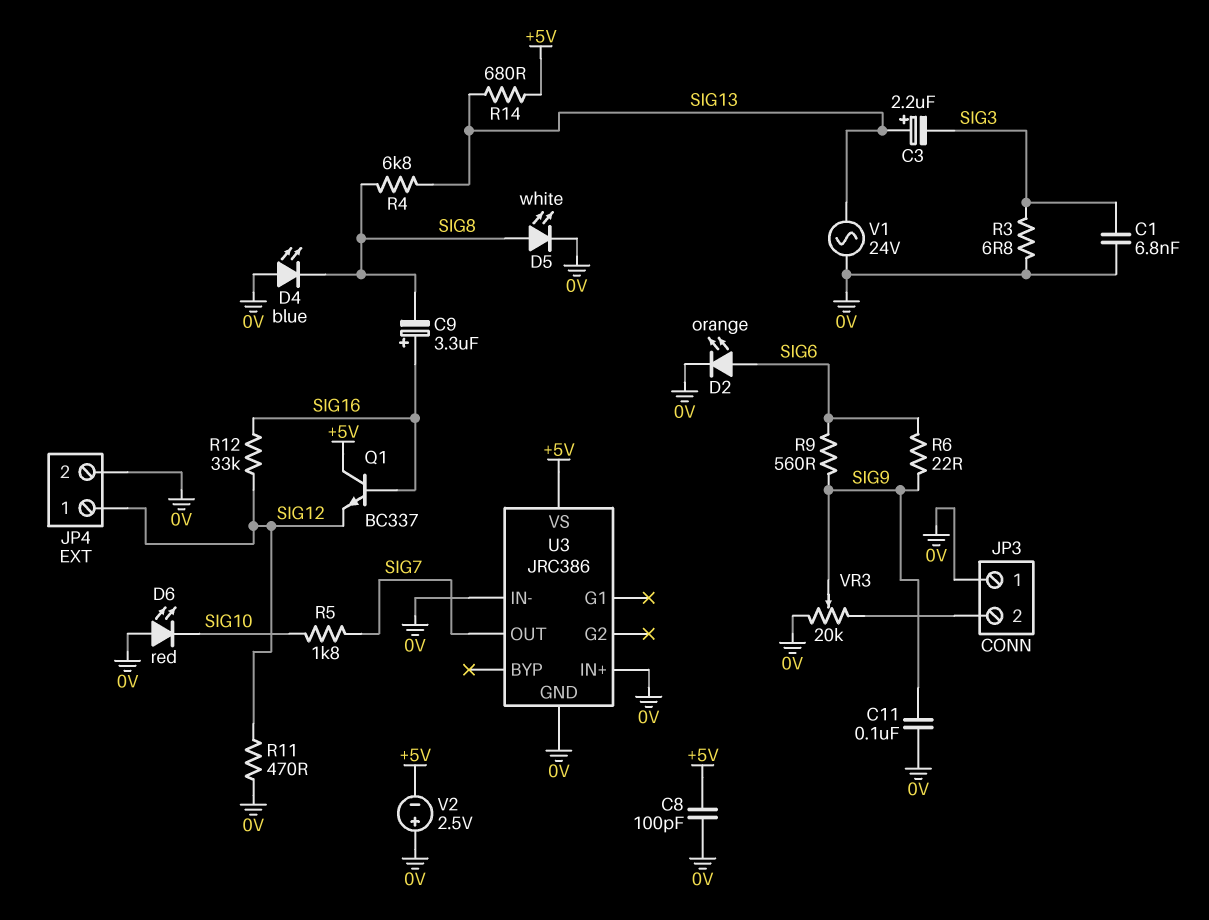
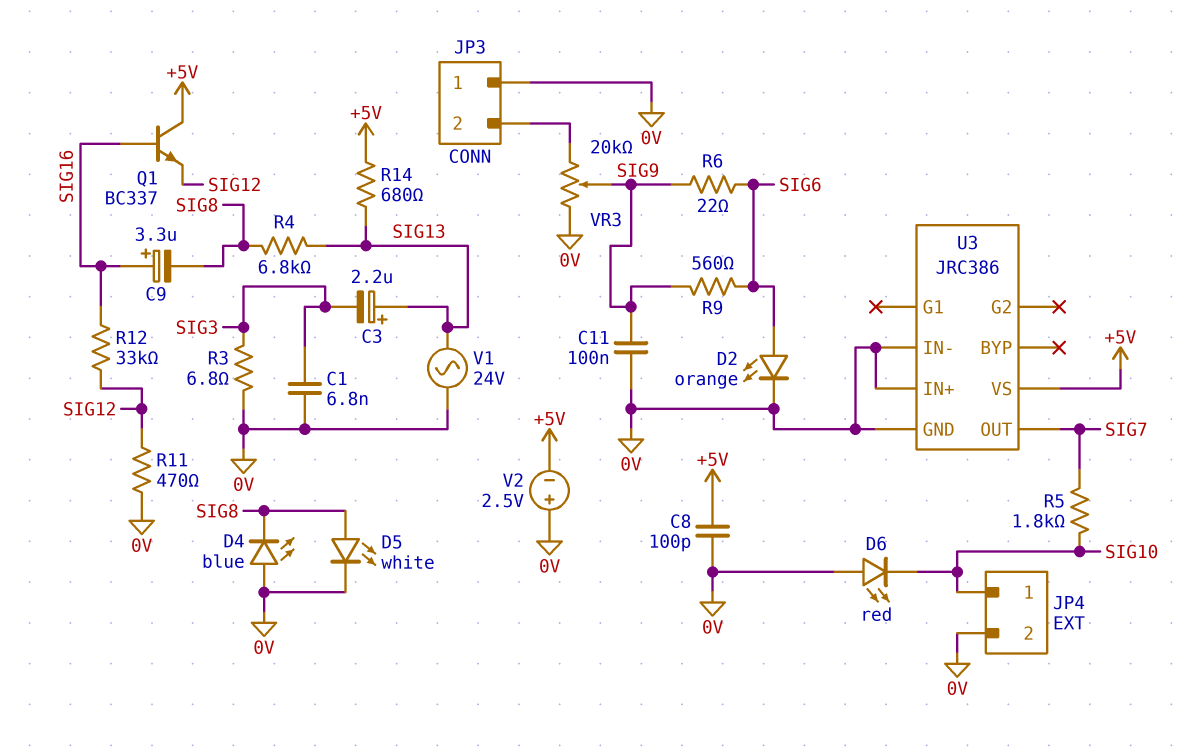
JP4 pin 1: SIG12 -> SIG10

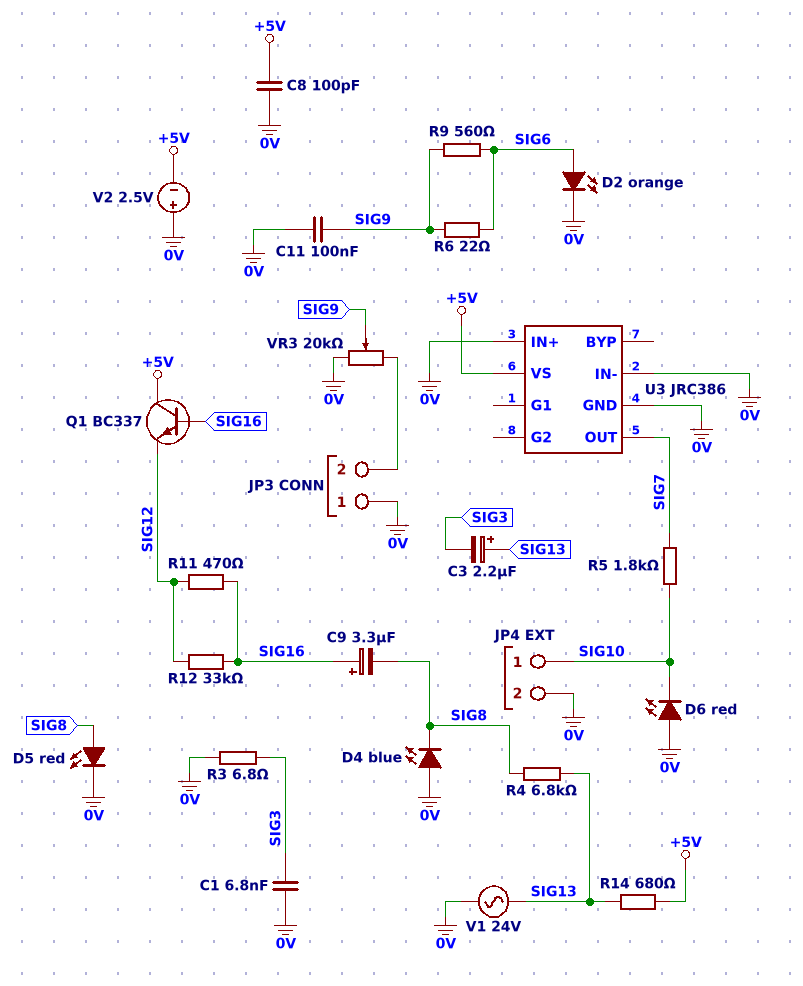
D5: LED white (A SIG8, K 0V) -> LED red (A SIG8, K 0V)
R11: 470 (0V, SIG12) -> 470 (SIG12, SIG16)

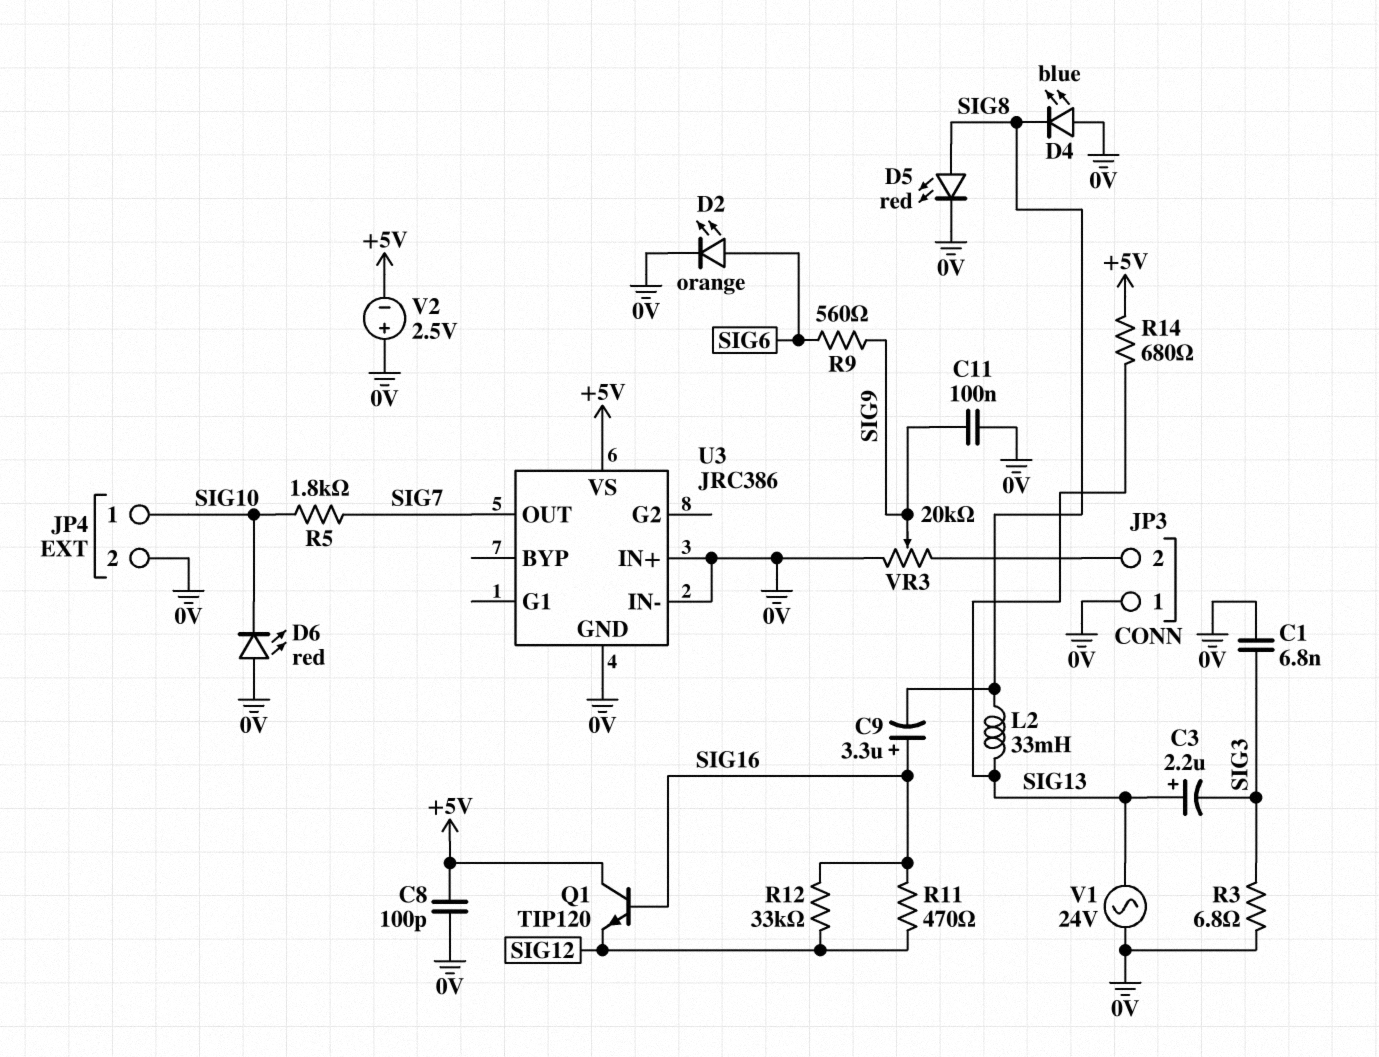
L2: none -> 33mH (SIG8, SIG13)
Q1: NPN BC337 (B SIG16, C +5V, E SIG12) -> NPN TIP120 (B SIG16, C +5V, E SIG12)
R4: 6.8k (SIG8, SIG13) -> none
R6: 22 (SIG6, SIG9) -> none

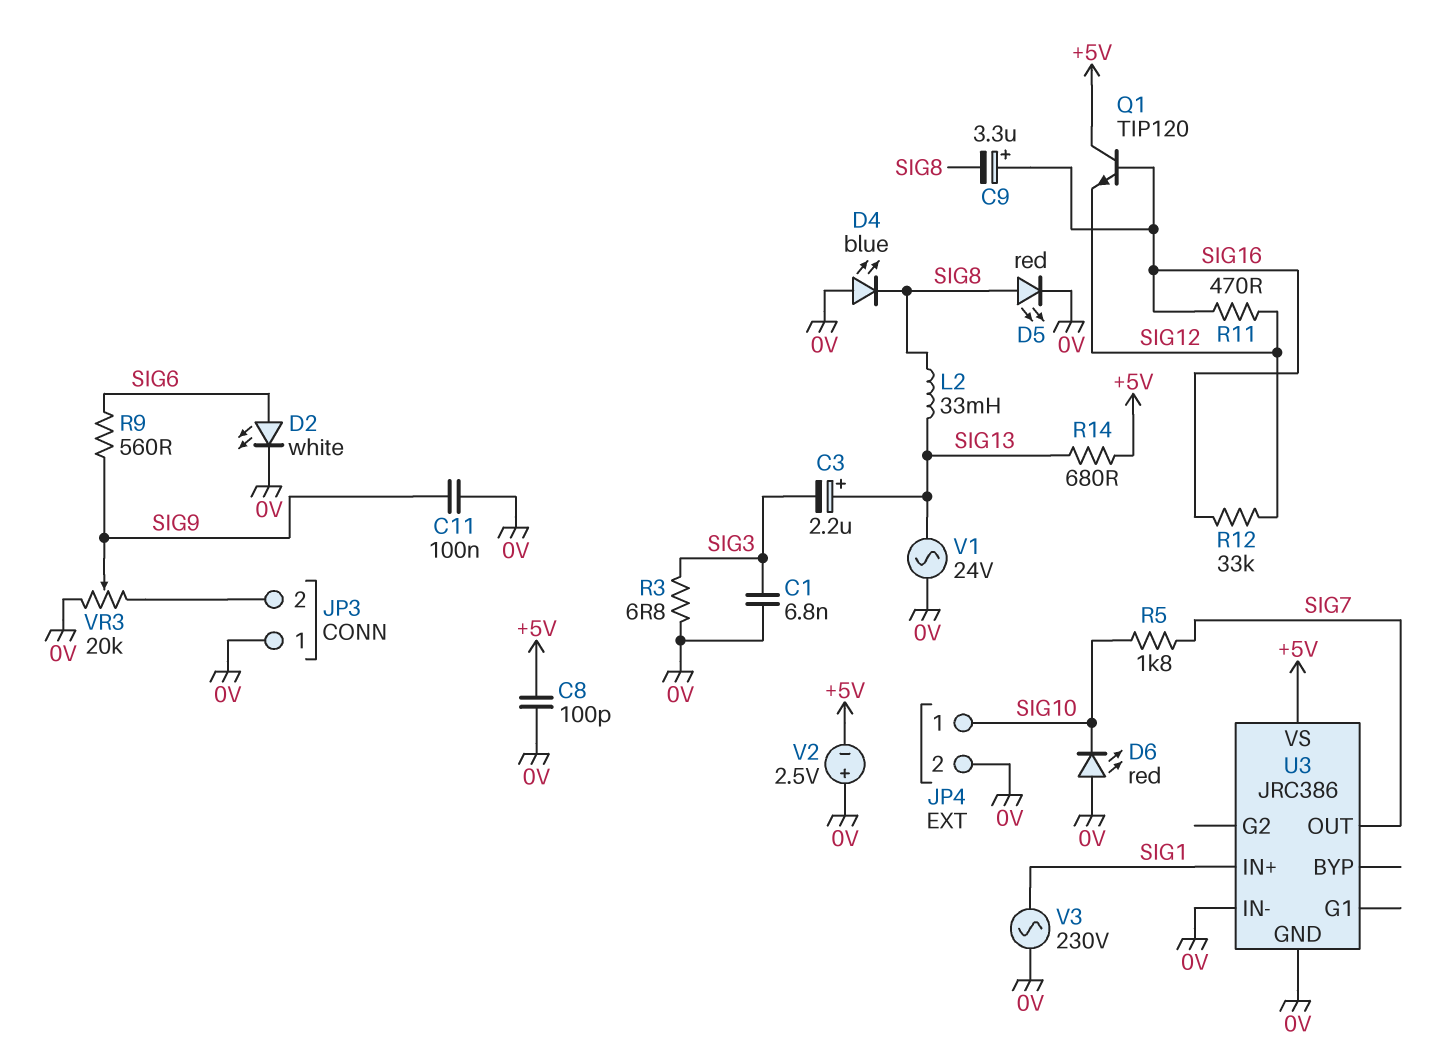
D2: LED orange (A SIG6, K 0V) -> LED white (A SIG6, K 0V)
U3 pin IN+: 0V -> SIG1
V3: none -> AC 230V (0V, SIG1)

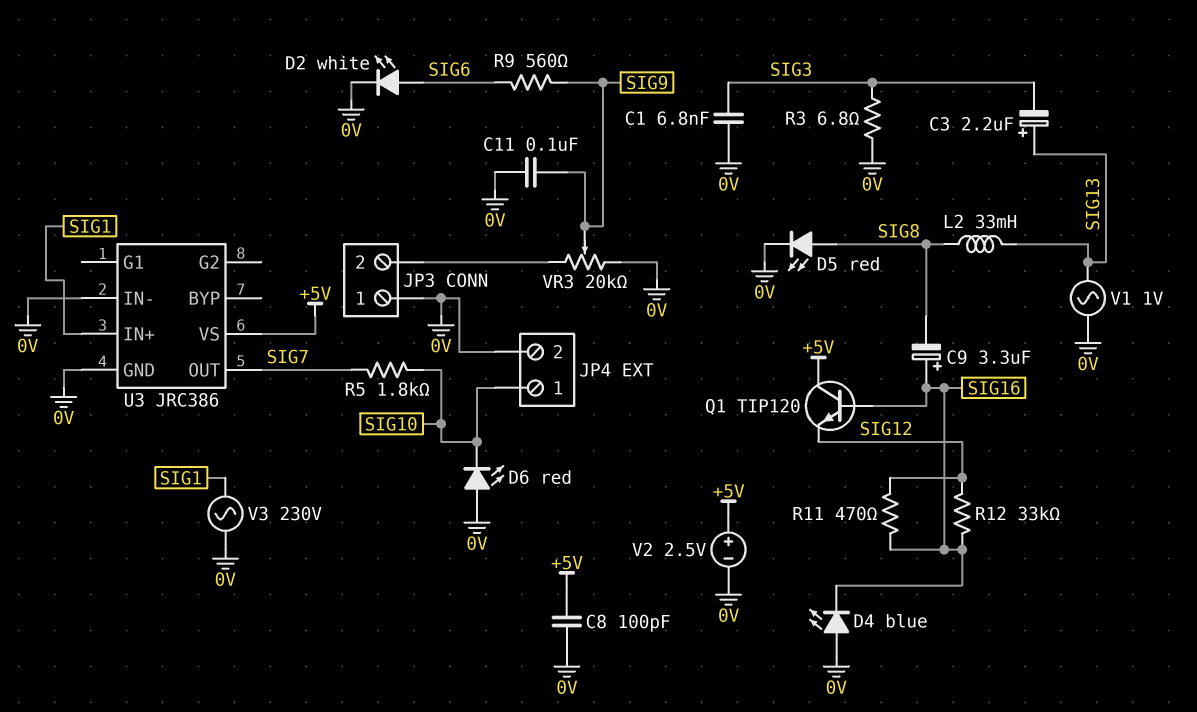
D4: LED blue (A 0V, K SIG8) -> LED blue (A 0V, K SIG16)
R14: 680 (+5V, SIG13) -> none
V1: AC 24V (0V, SIG13) -> AC 1V (0V, SIG13)
V2: 2.5V (plus 0V, minus +5V) -> 2.5V (plus +5V, minus 0V)

